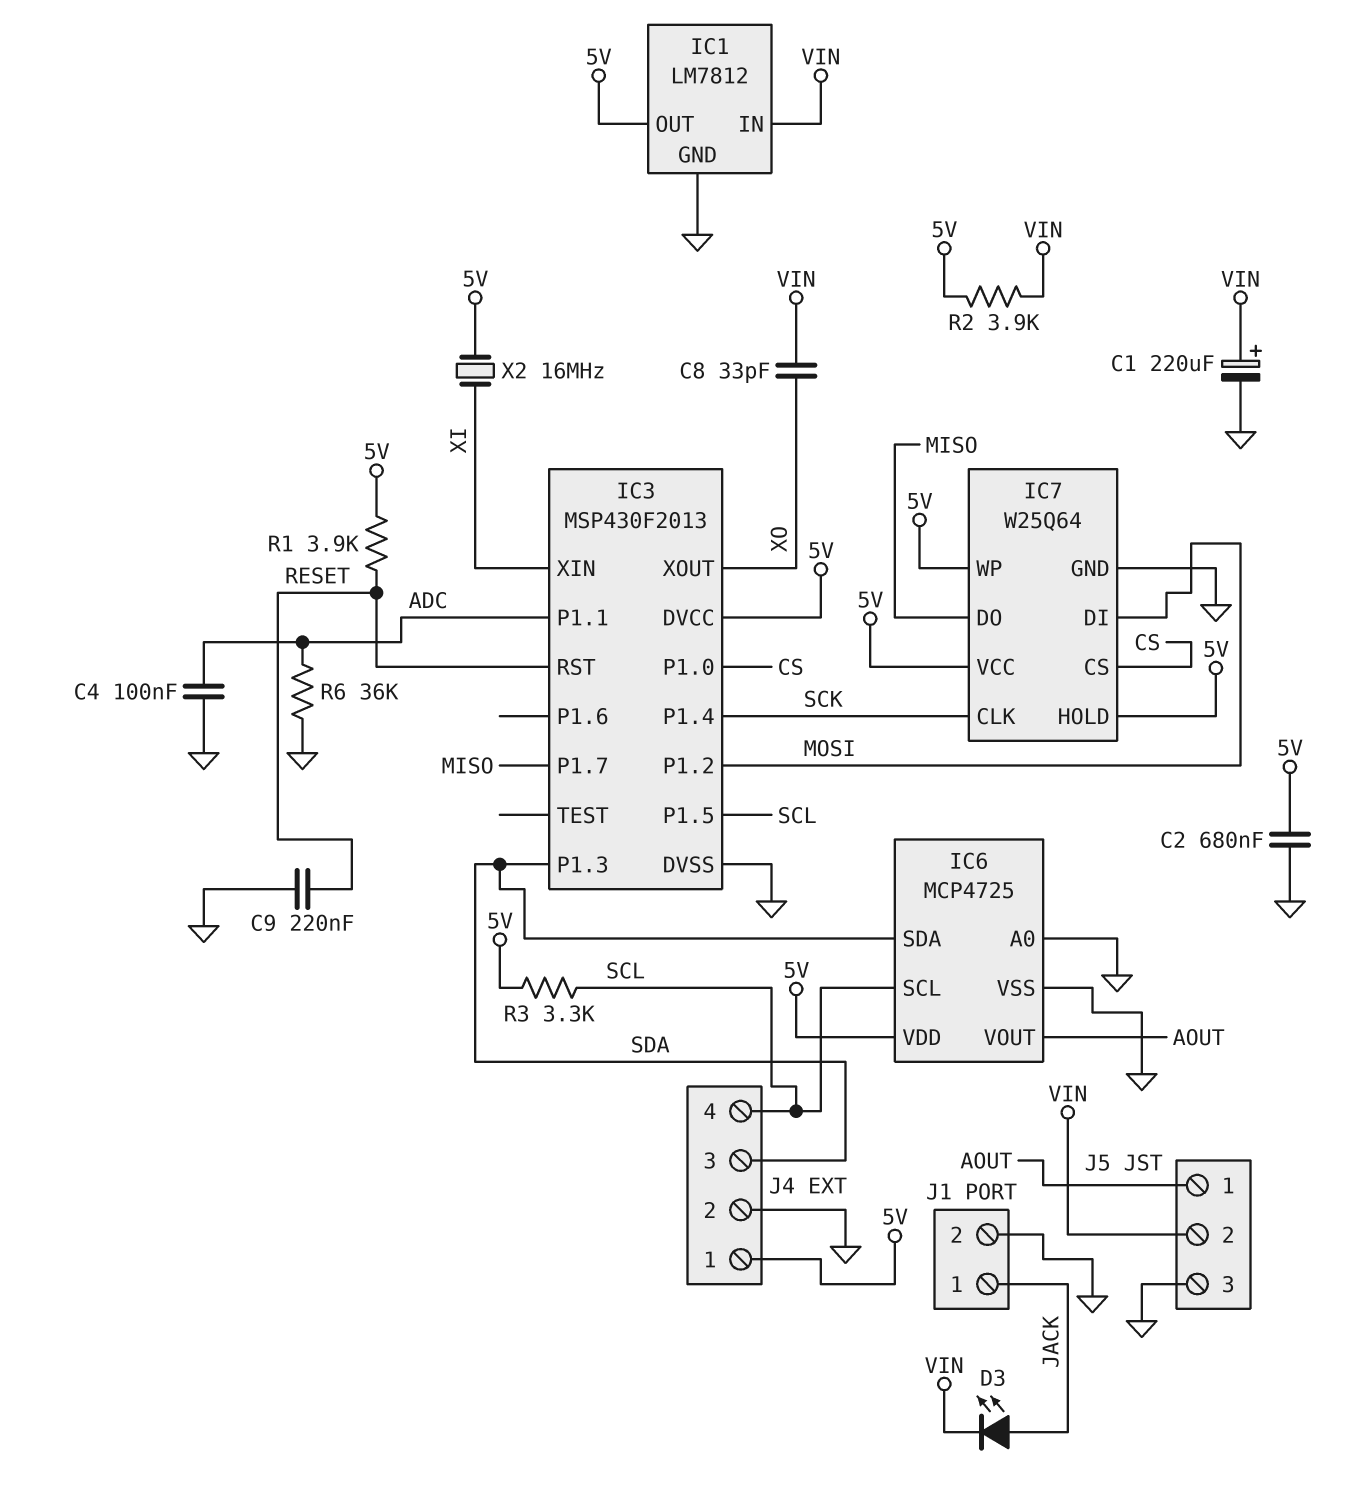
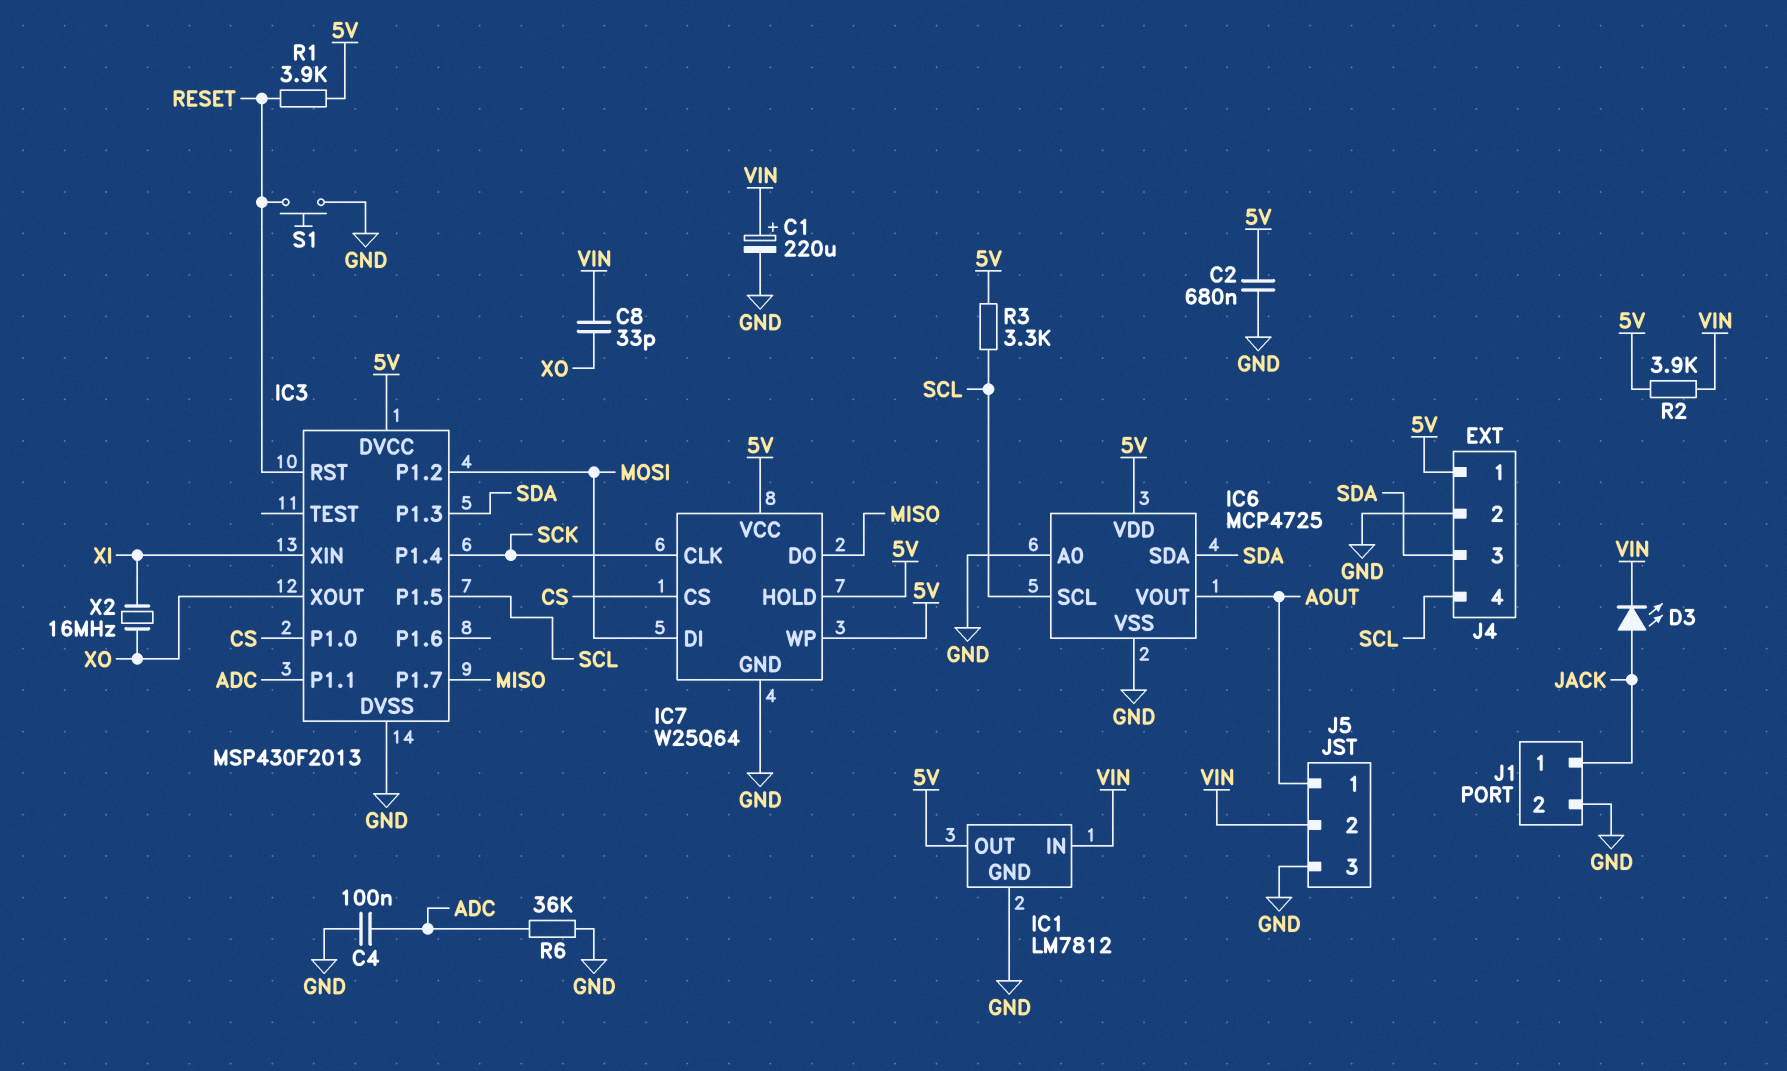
C9: 220nF (GND, RESET) -> none
S1: none -> button (GND, RESET)
X2: 16MHz (5V, XI) -> 16MHz (XI, XO)

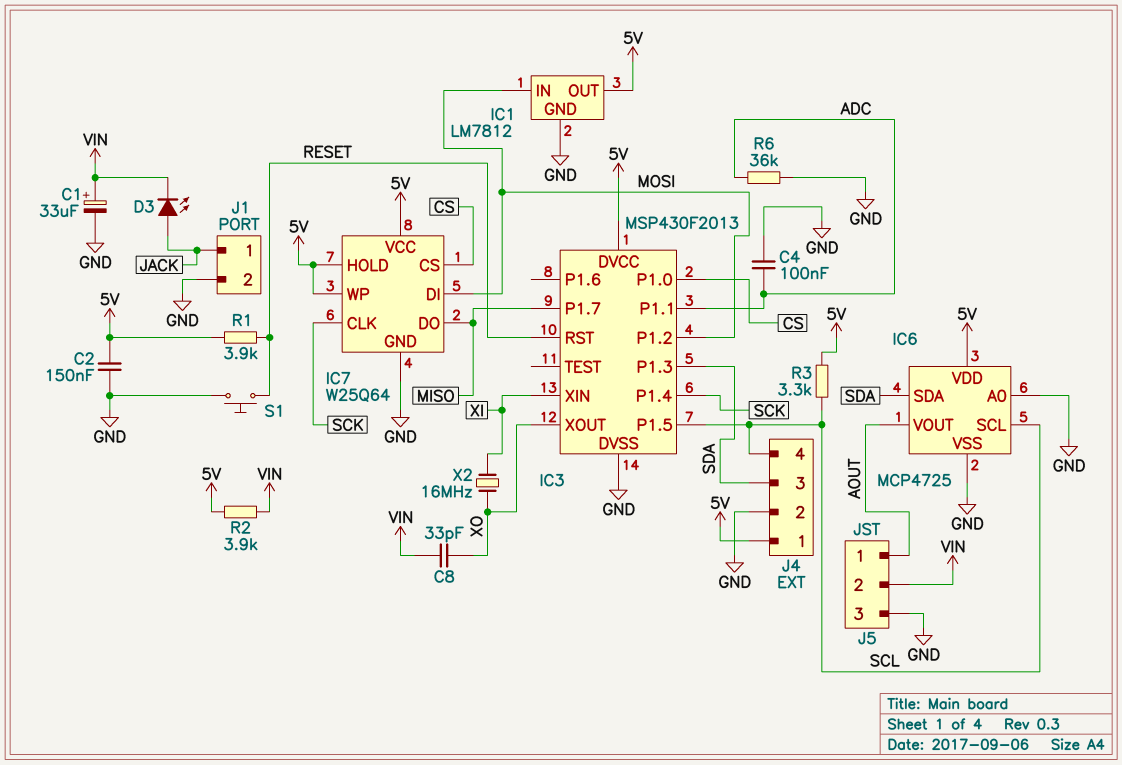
C1: 220uF (plus VIN, minus GND) -> 33uF (plus VIN, minus GND)
C2: 680nF (5V, GND) -> 150nF (5V, GND)
IC1 pin IN: VIN -> MOSI

